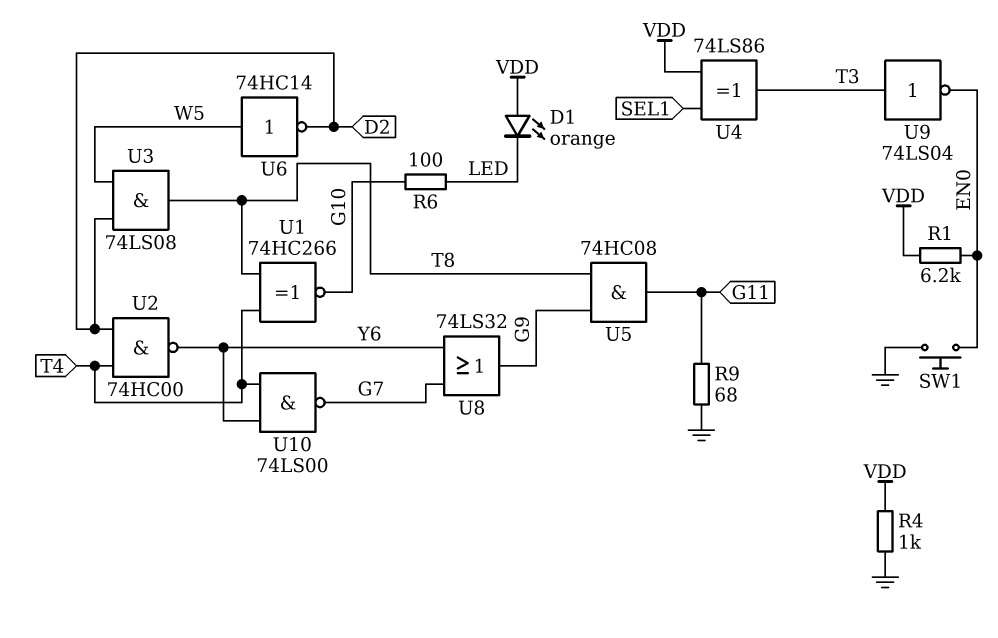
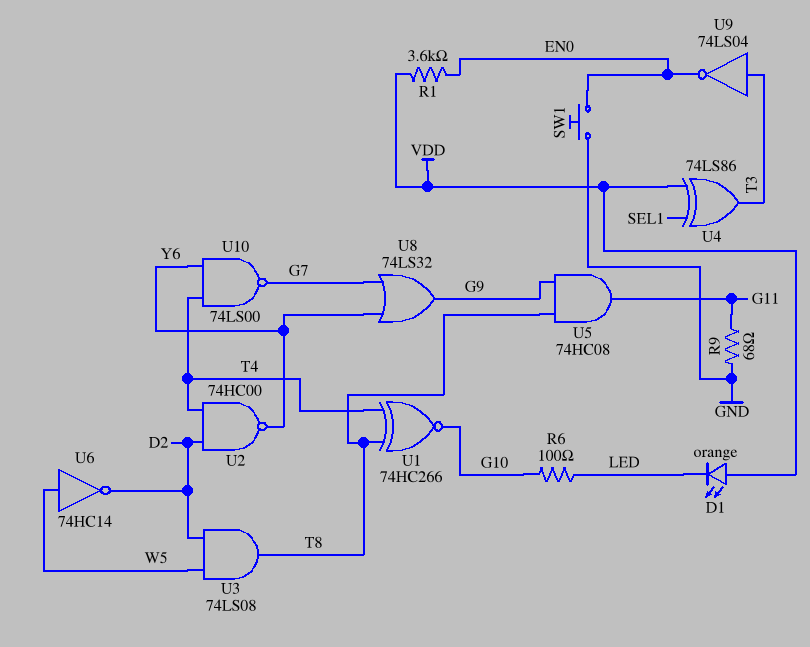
R1: 6.2k (EN0, VDD) -> 3.6k (EN0, VDD)
R4: 1k (GND, VDD) -> none

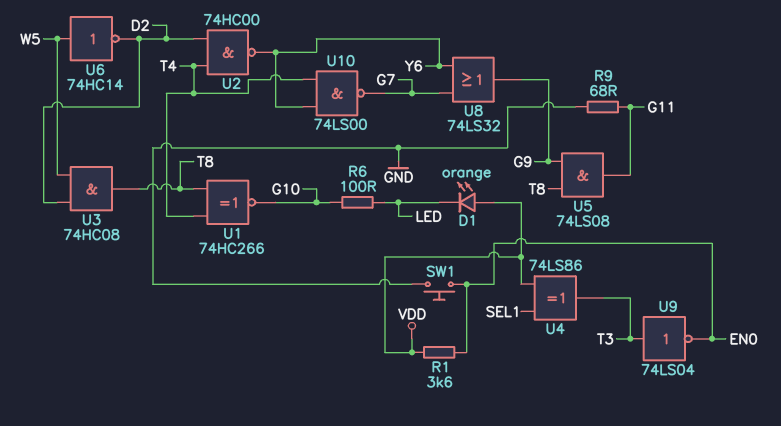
U3: AND 74LS08 (in D2, in W5, out T8) -> AND 74HC08 (in D2, in W5, out T8)
U5: AND 74HC08 (in G9, in T8, out G11) -> AND 74LS08 (in G9, in T8, out G11)

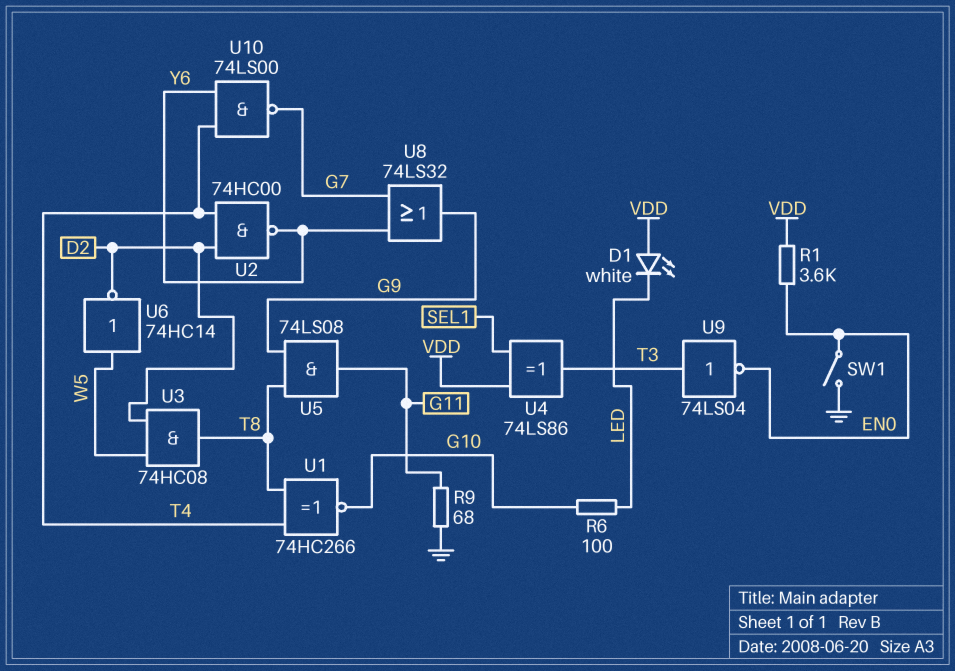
D1: LED orange (A VDD, K LED) -> LED white (A VDD, K LED)
SW1: button (EN0, GND) -> switch (EN0, GND)

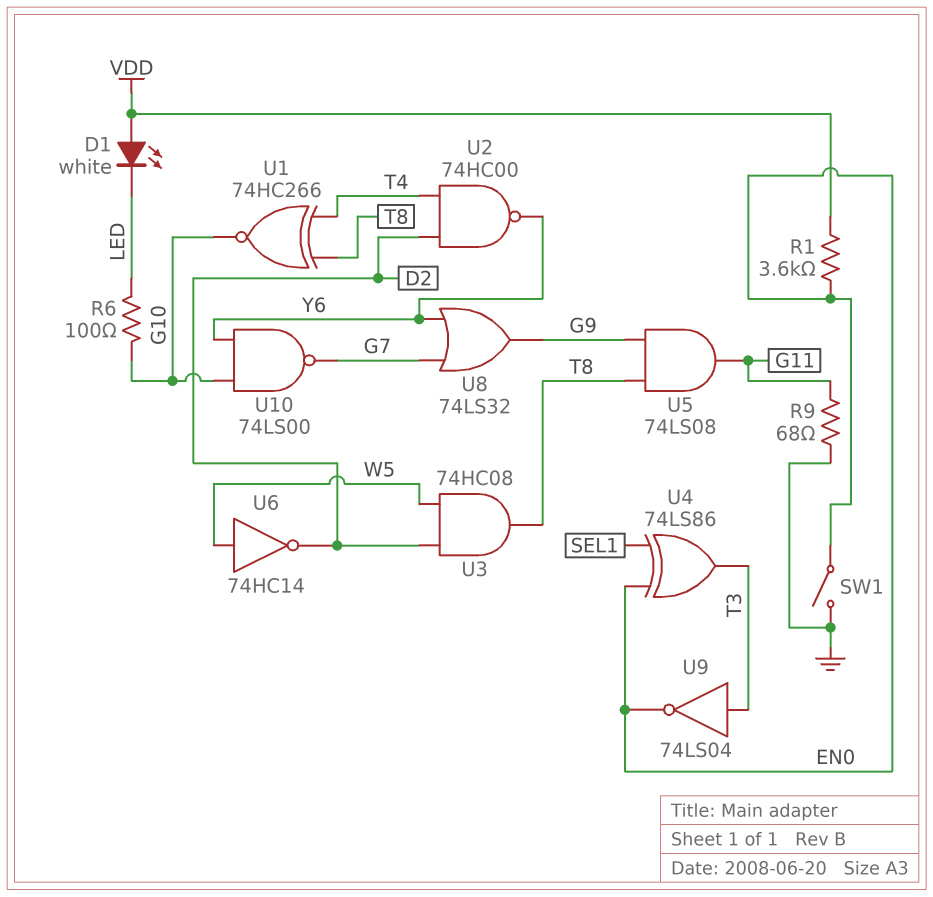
U4: XOR 74LS86 (in SEL1, in VDD, out T3) -> XOR 74LS86 (in EN0, in SEL1, out T3)
U10: NAND 74LS00 (in T4, in Y6, out G7) -> NAND 74LS00 (in G10, in Y6, out G7)

